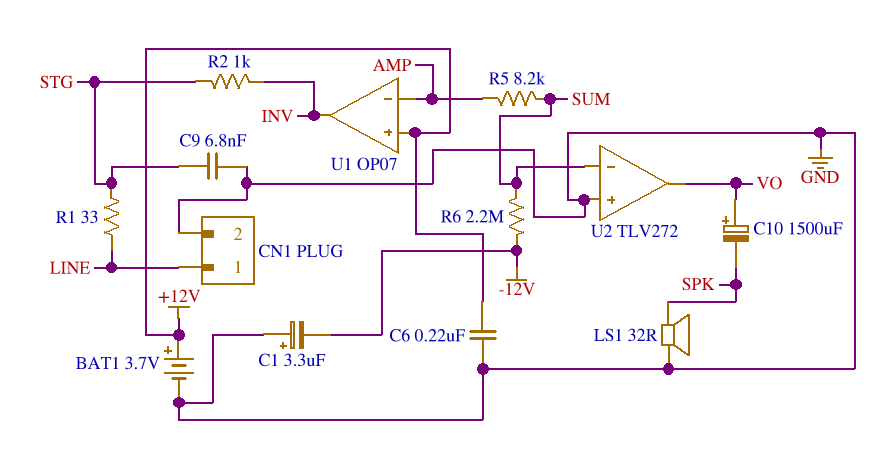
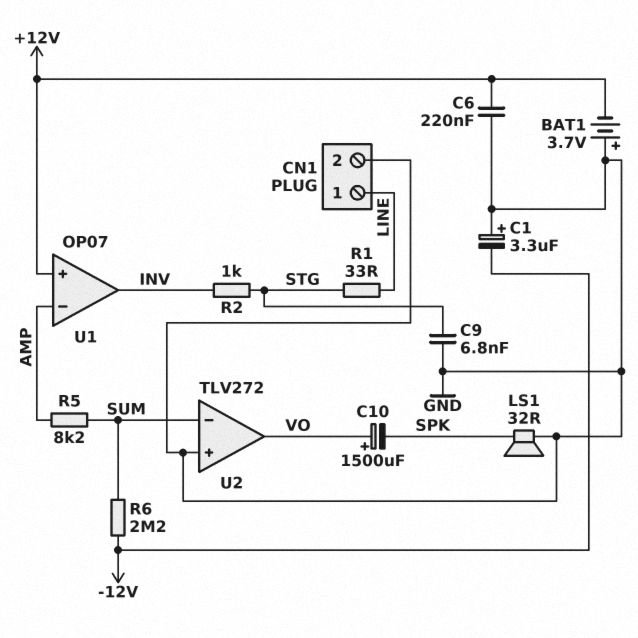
BAT1: 3.7V (plus +12V, minus GND) -> 3.7V (plus GND, minus +12V)

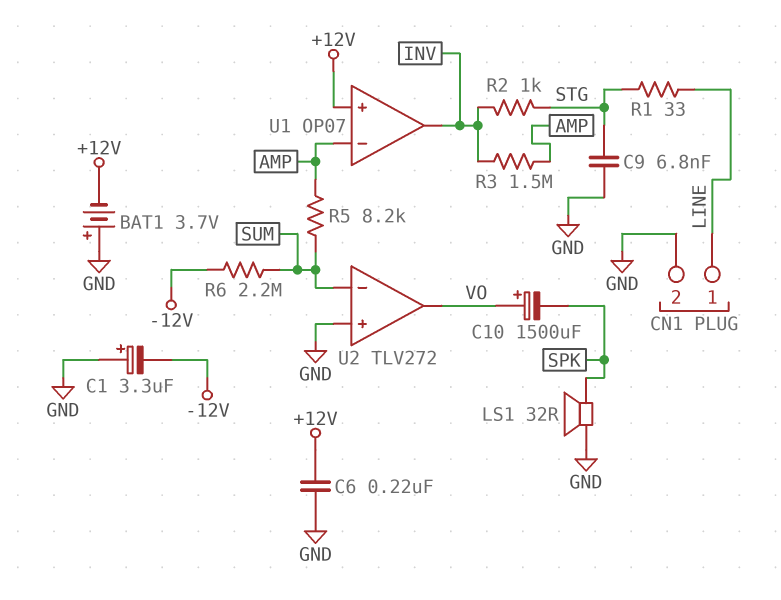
R3: none -> 1.5M (AMP, INV)

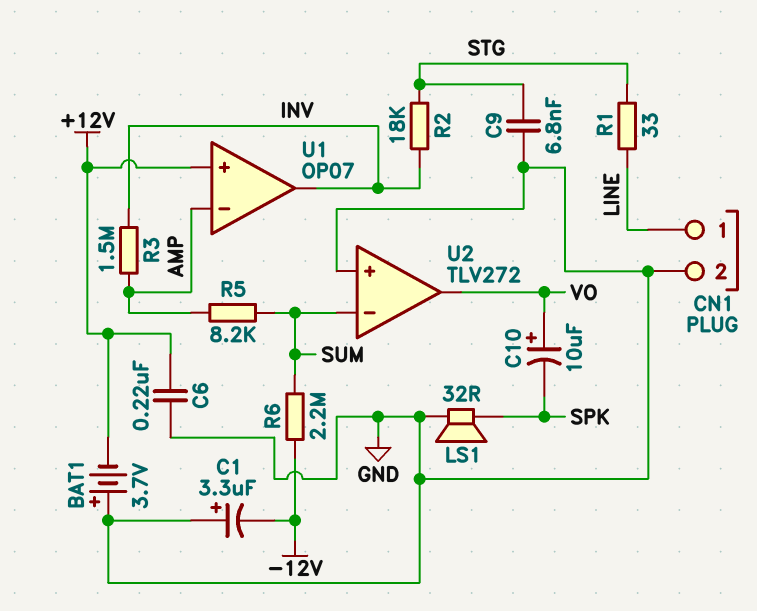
C10: 1500uF (plus VO, minus SPK) -> 10uF (plus VO, minus SPK)
R2: 1k (INV, STG) -> 18k (INV, STG)

